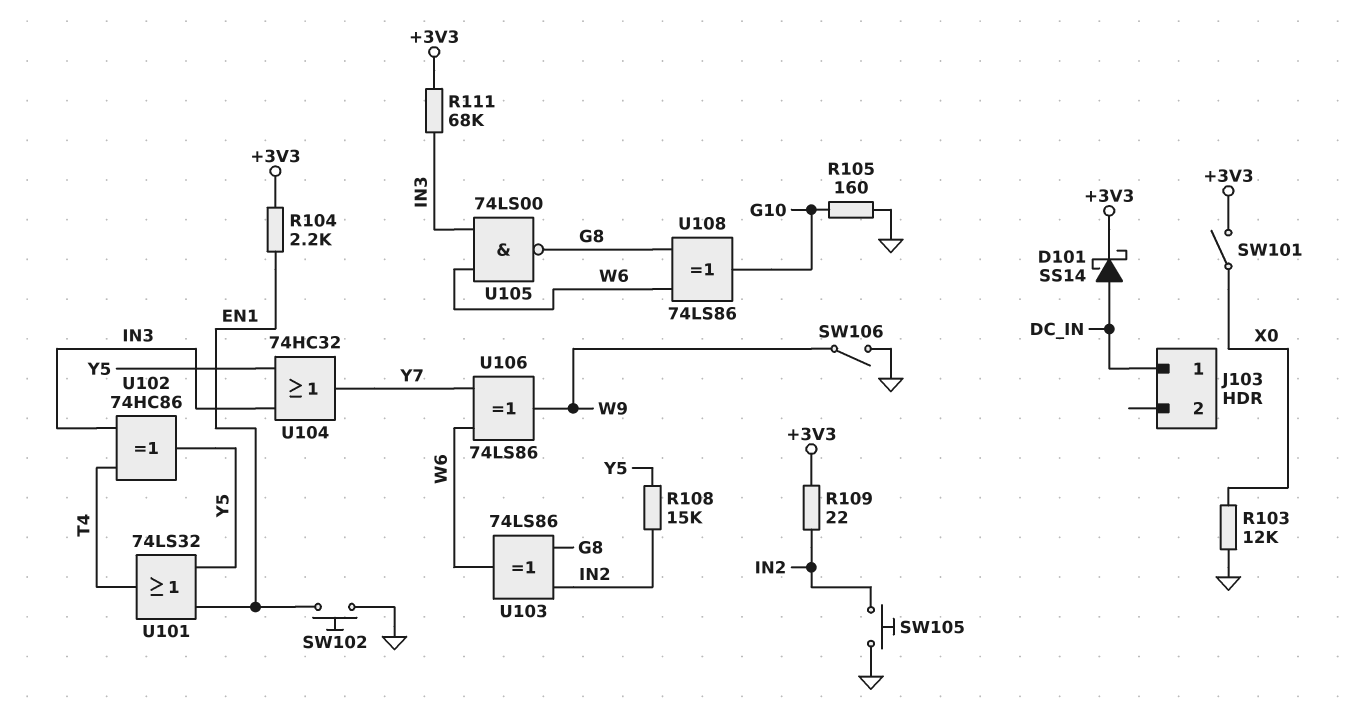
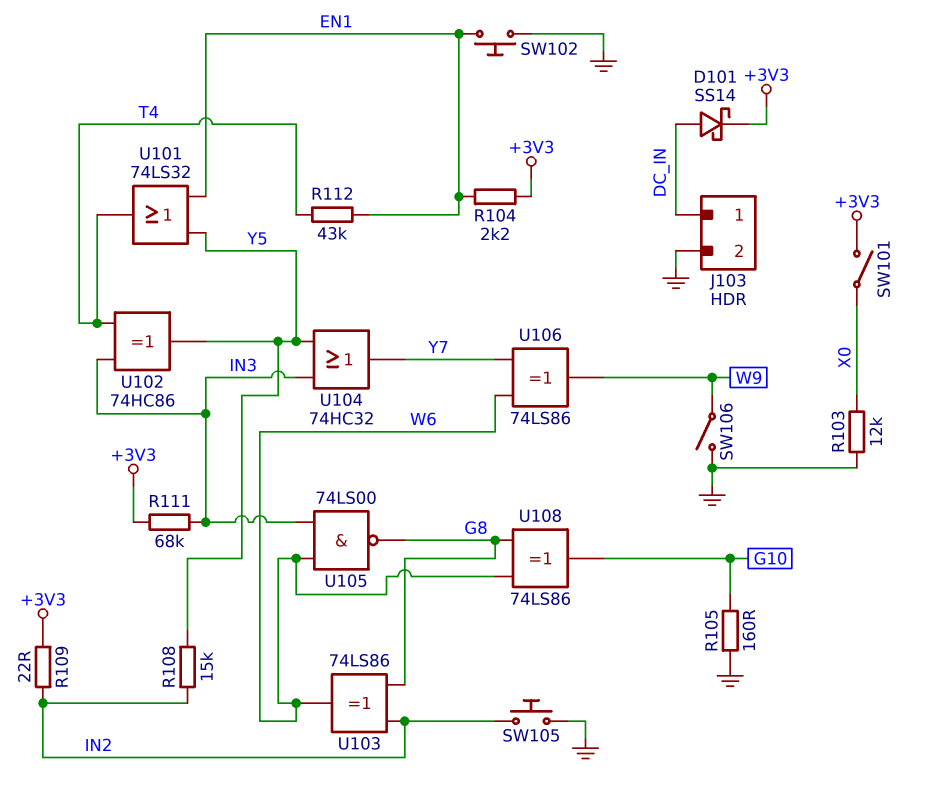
J103 pin 2: none -> GND
R112: none -> 43k (EN1, T4)

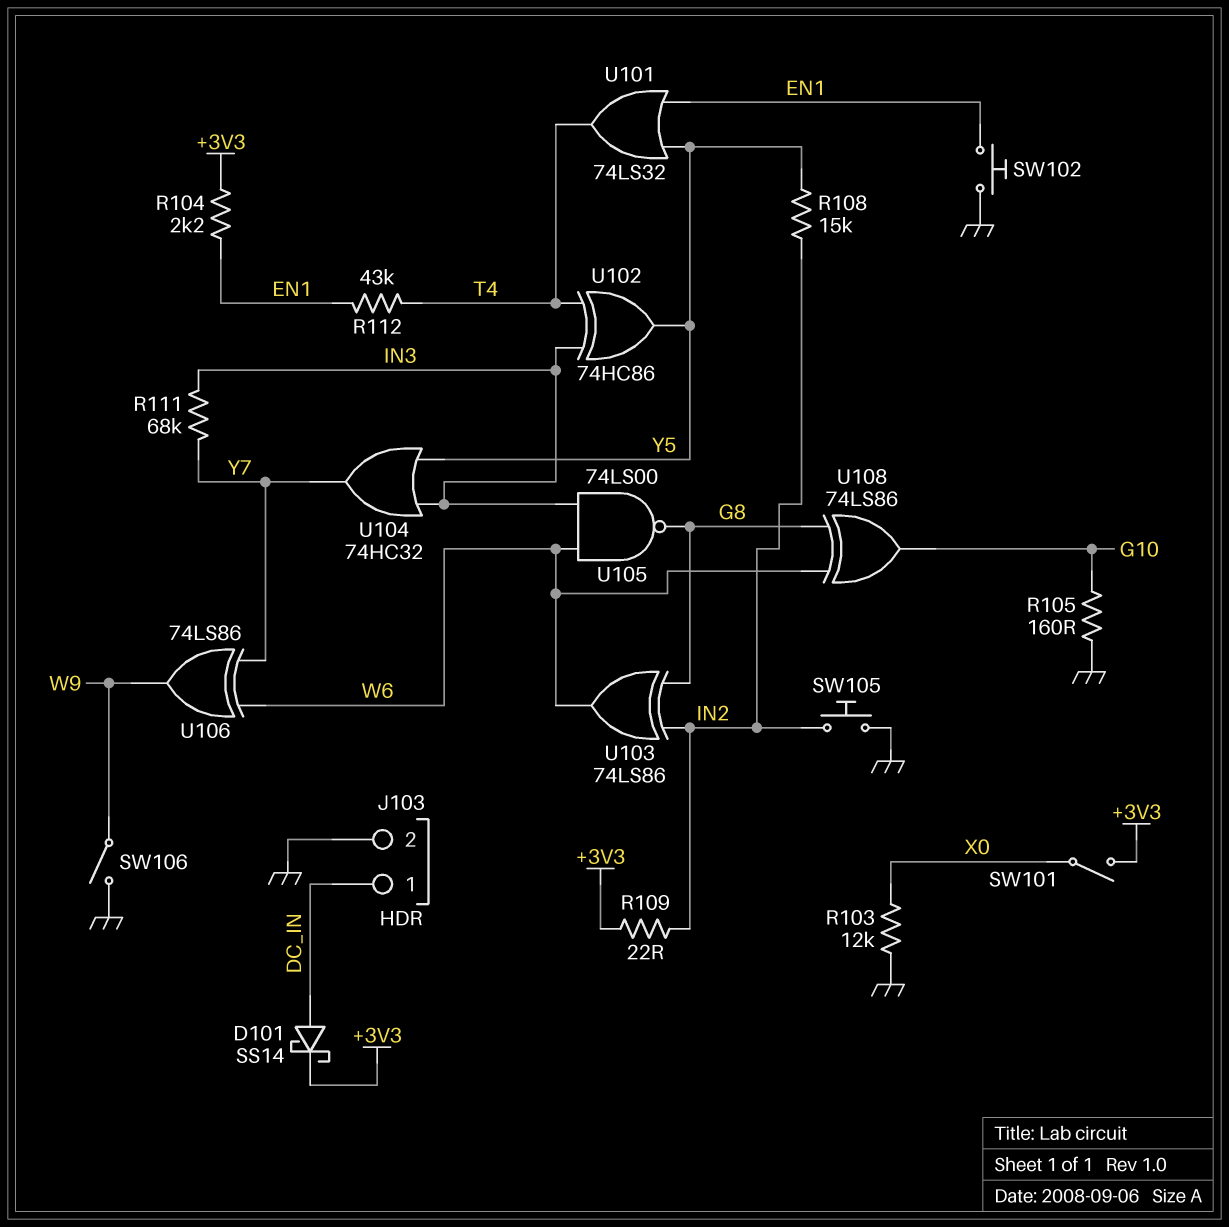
R111: 68k (+3V3, IN3) -> 68k (IN3, Y7)

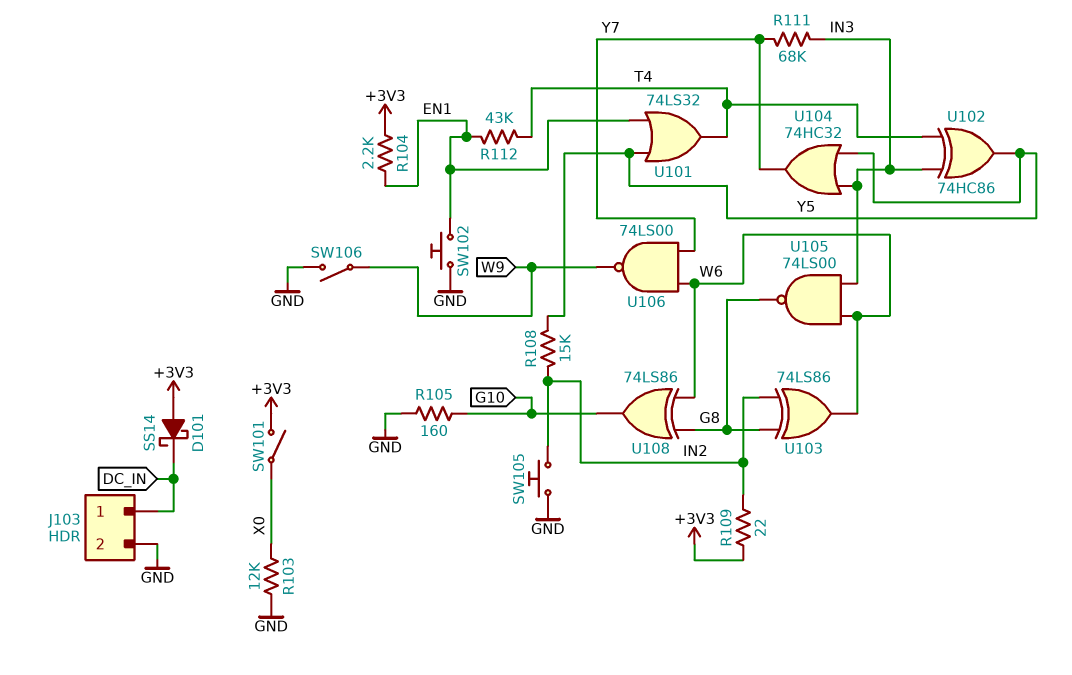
D101: schottky SS14 (A DC_IN, K +3V3) -> schottky SS14 (A +3V3, K DC_IN)
U106: XOR 74LS86 (in W6, in Y7, out W9) -> NAND 74LS00 (in W6, in Y7, out W9)

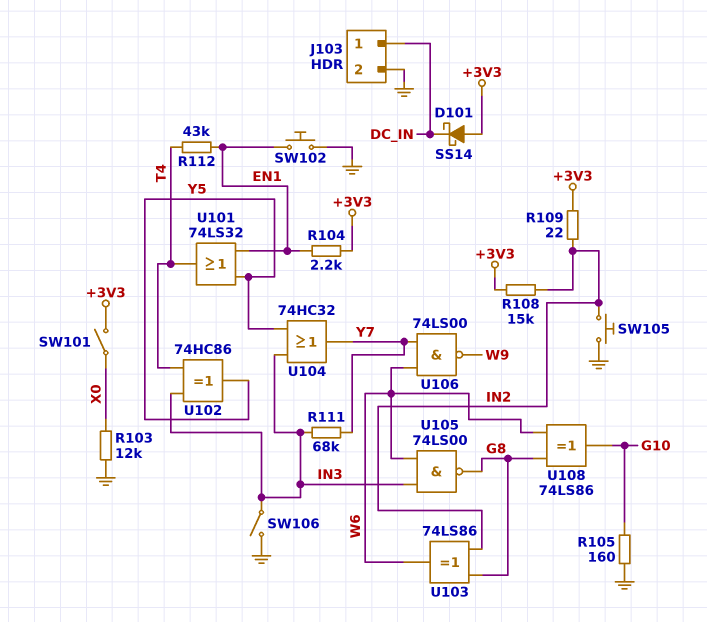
R108: 15k (IN2, Y5) -> 15k (+3V3, IN2)
SW106: switch (GND, W9) -> switch (GND, IN3)

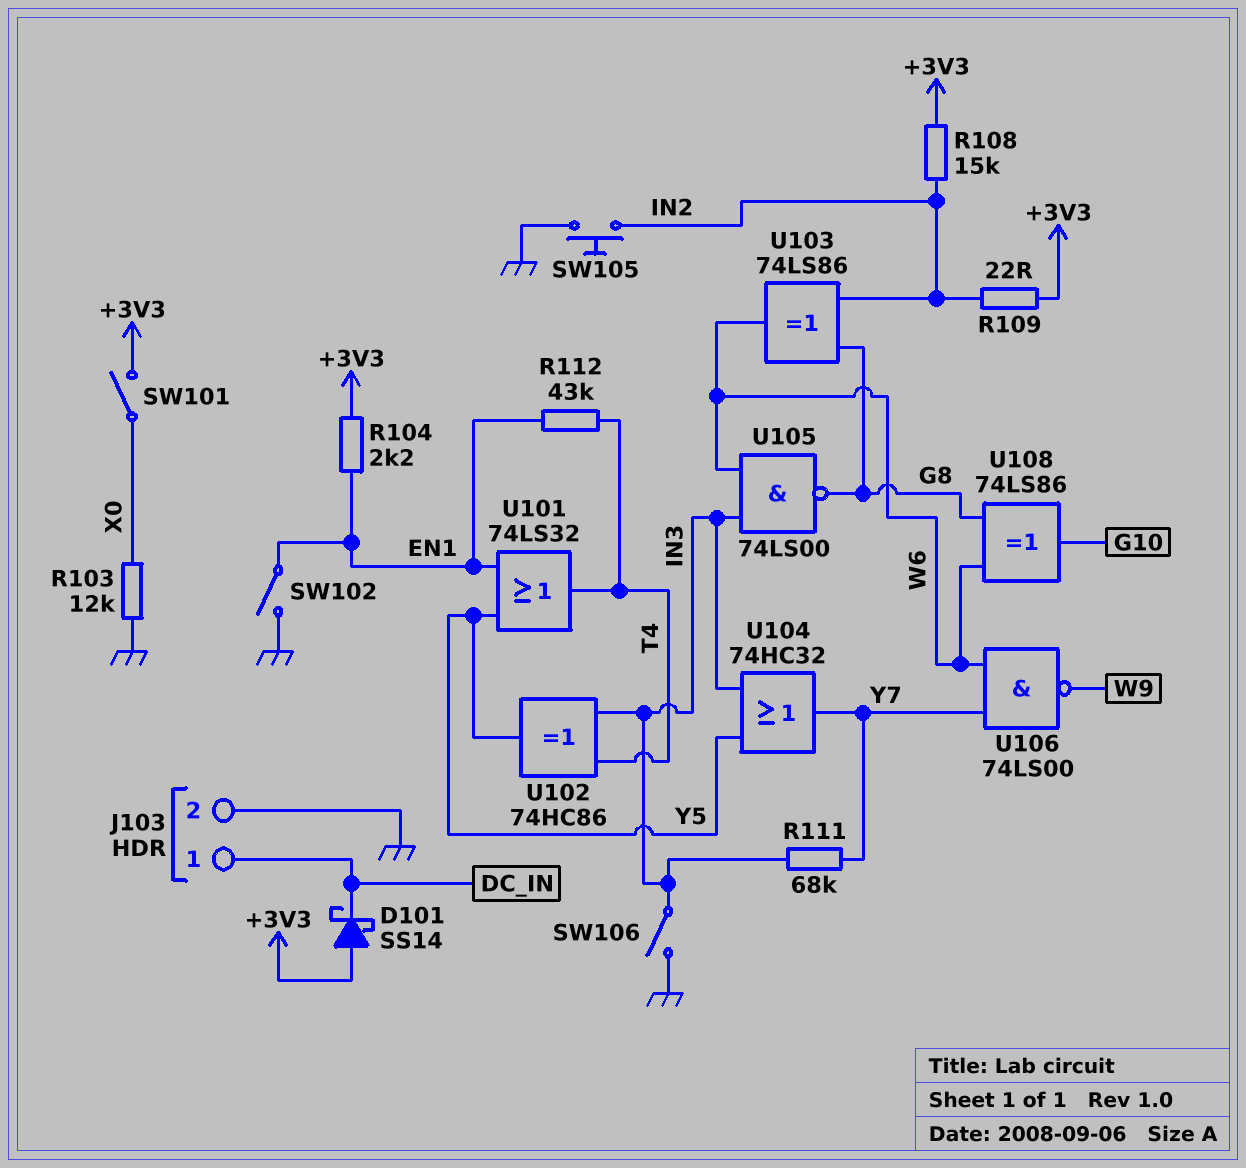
R105: 160 (G10, GND) -> none
SW102: button (EN1, GND) -> switch (EN1, GND)

